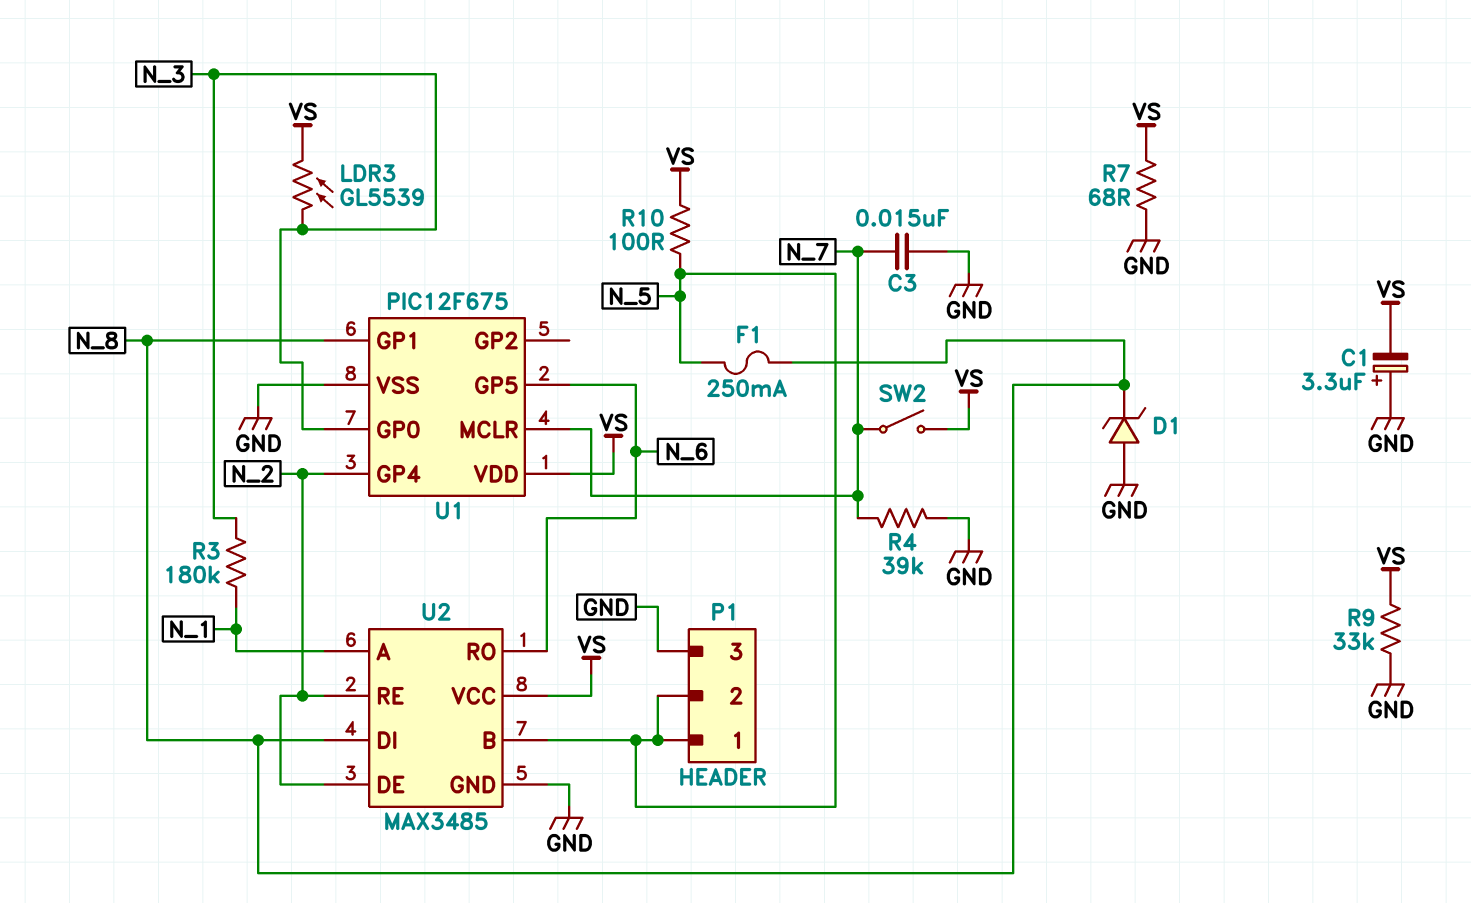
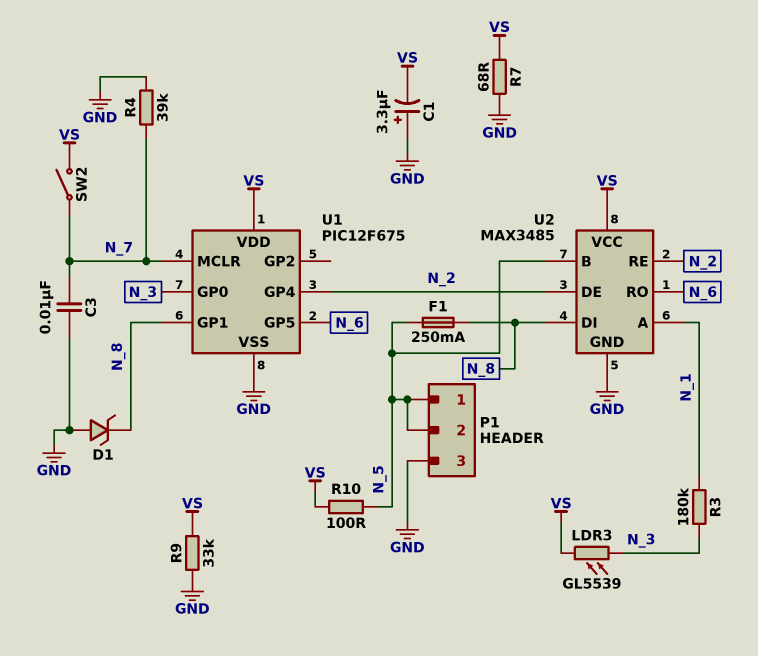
C3: 15nF (GND, N_7) -> 10nF (GND, N_7)

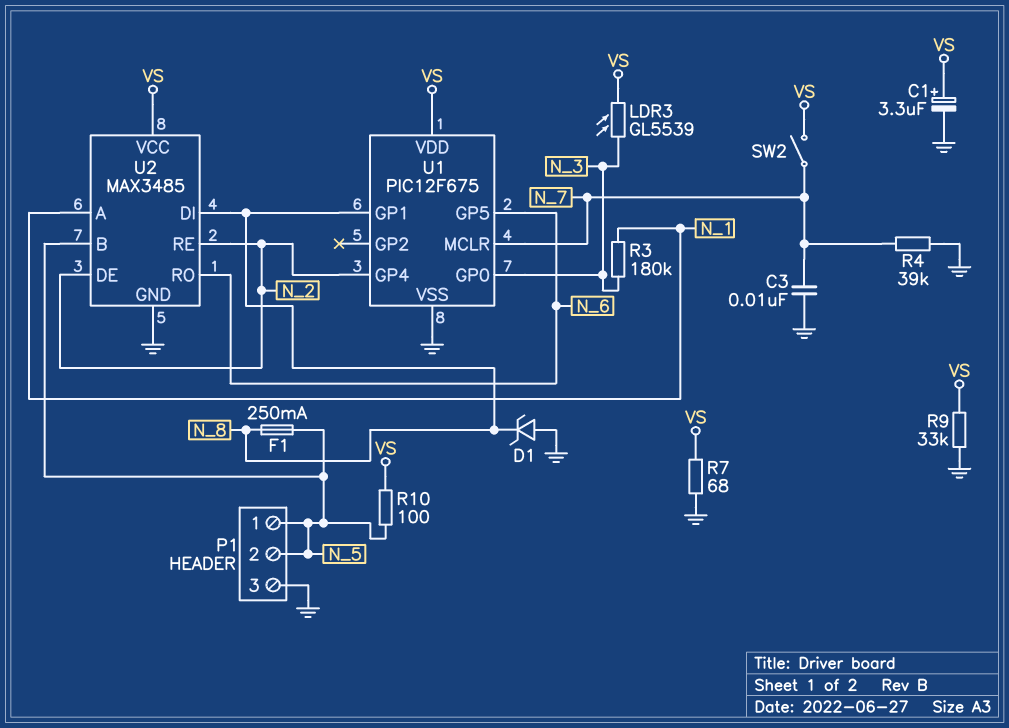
C1: 3.3uF (plus GND, minus VS) -> 3.3uF (plus VS, minus GND)

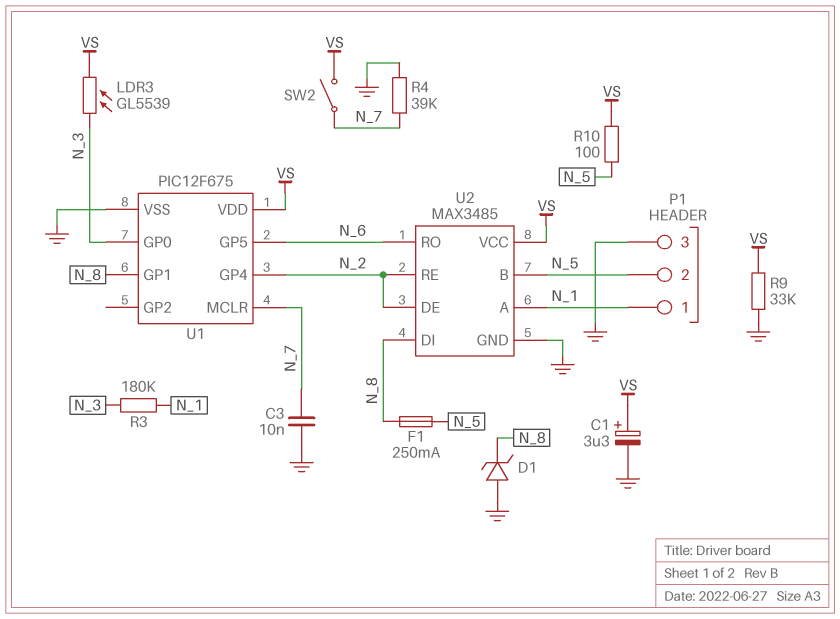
P1 pin 1: N_5 -> N_1
R7: 68 (GND, VS) -> none

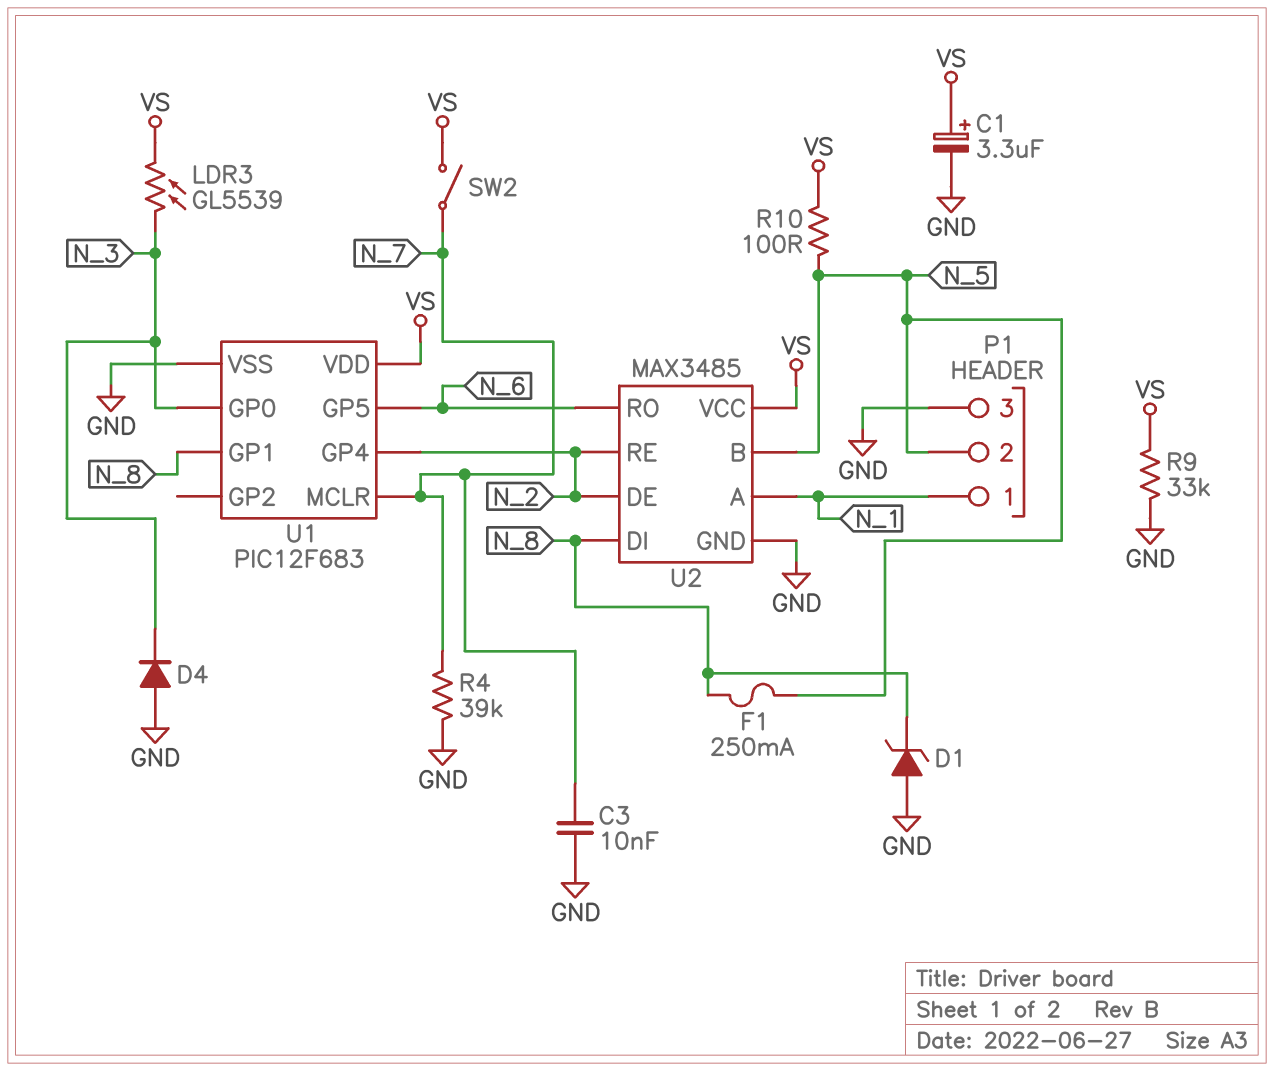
D4: none -> diode (A GND, K N_3)
R3: 180k (N_1, N_3) -> none
U1: PIC12F675 -> PIC12F683

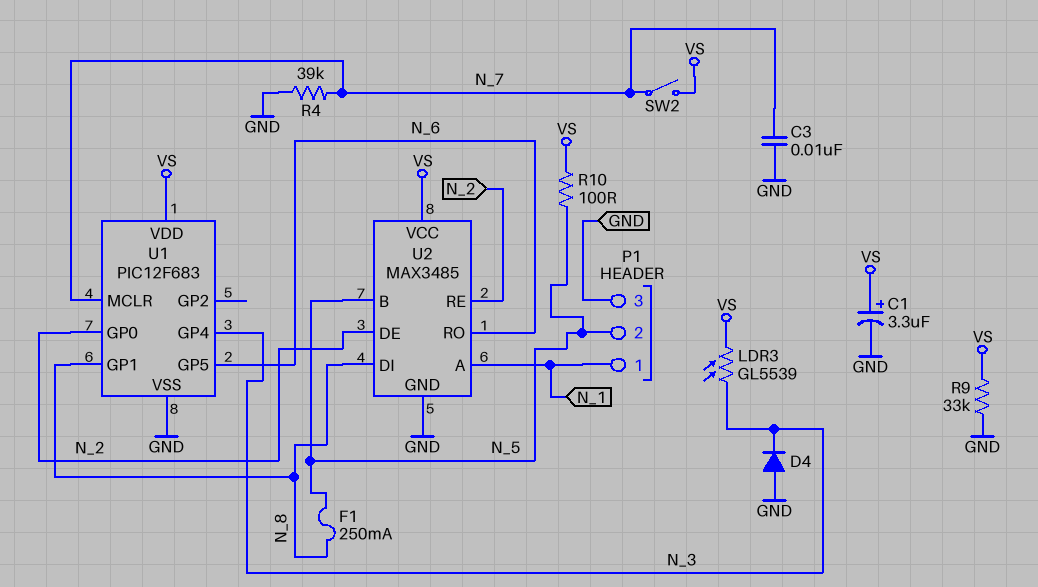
D1: zener (A GND, K N_8) -> none
U1 pin GP0: N_3 -> N_2
U1 pin GP4: N_2 -> N_3

